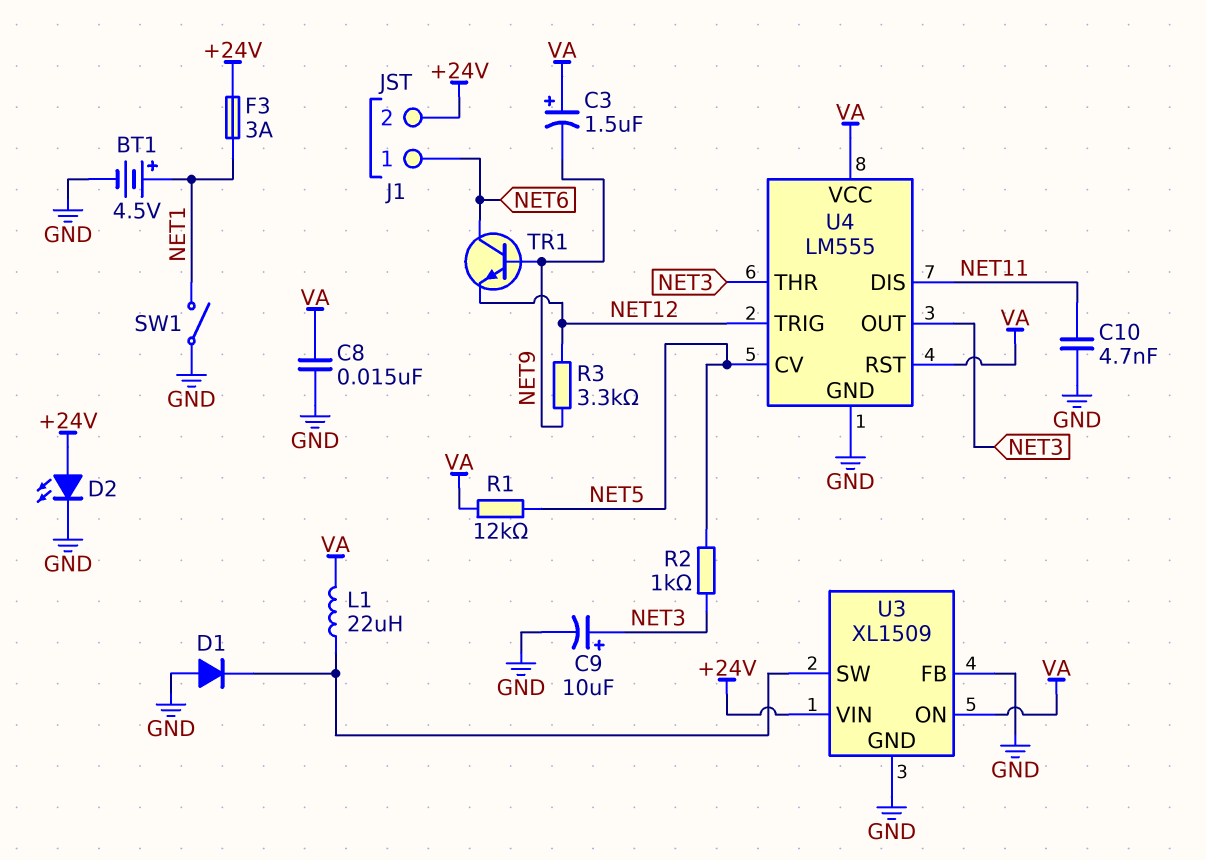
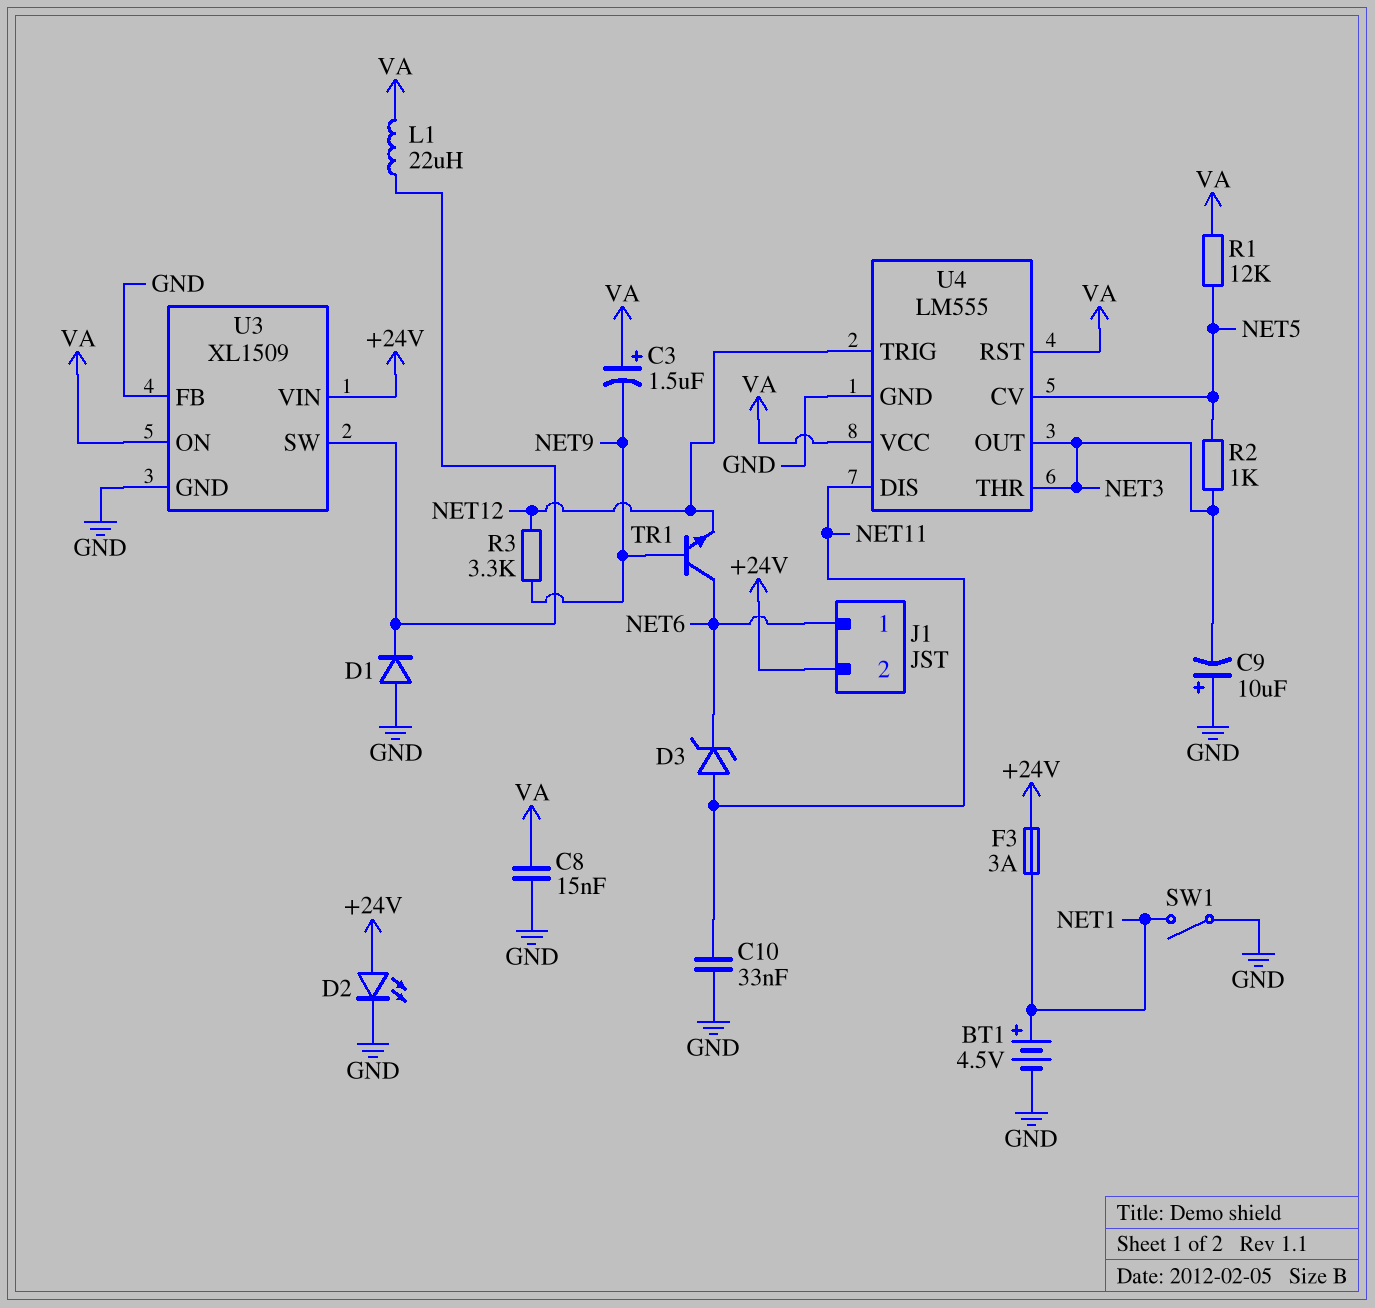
C9: 10uF (plus NET3, minus GND) -> 10uF (plus GND, minus NET3)
C10: 4.7nF (GND, NET11) -> 33nF (GND, NET11)
D3: none -> zener (A NET11, K NET6)

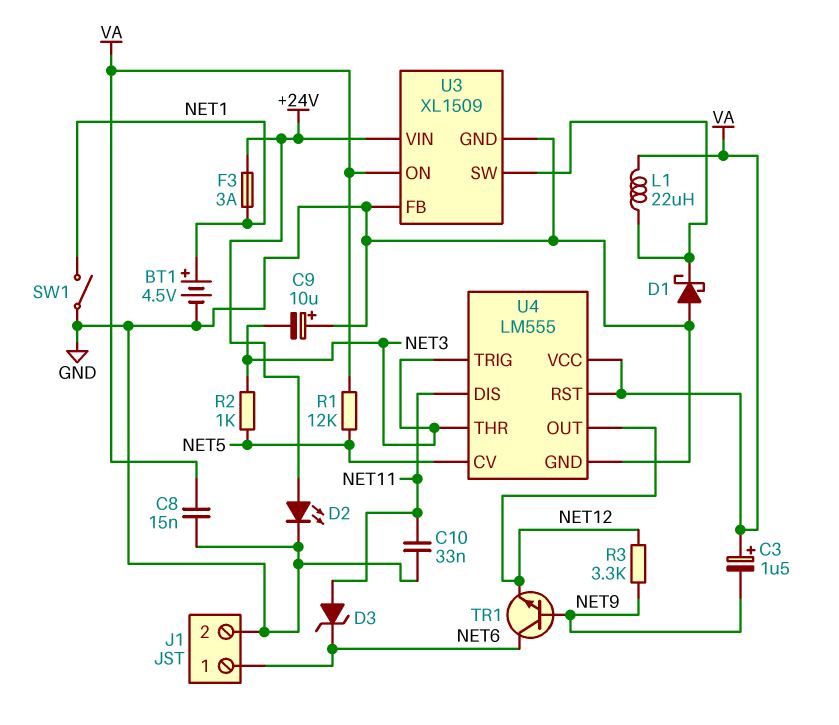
D1: diode (A GND, K U3/SW) -> schottky (A GND, K U3/SW)
J1 pin 2: +24V -> GND
U4 pin OUT: NET3 -> NET12
U4 pin TRIG: NET12 -> NET3

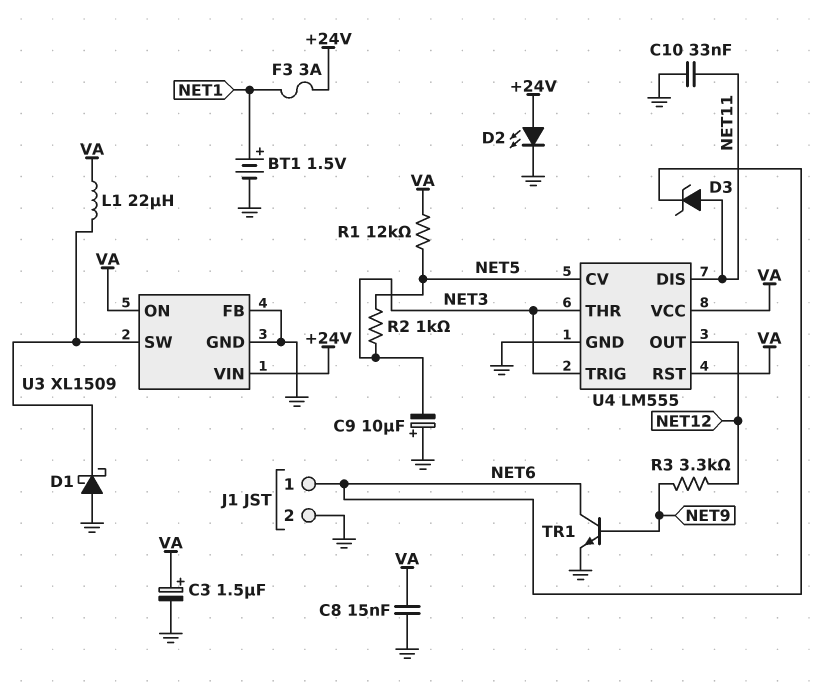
BT1: 4.5V (plus NET1, minus GND) -> 1.5V (plus NET1, minus GND)
C3: 1.5uF (plus VA, minus NET9) -> 1.5uF (plus VA, minus GND)
SW1: switch (GND, NET1) -> none
TR1: NPN (B NET9, C NET6, E NET12) -> NPN (B NET9, C NET6, E GND)

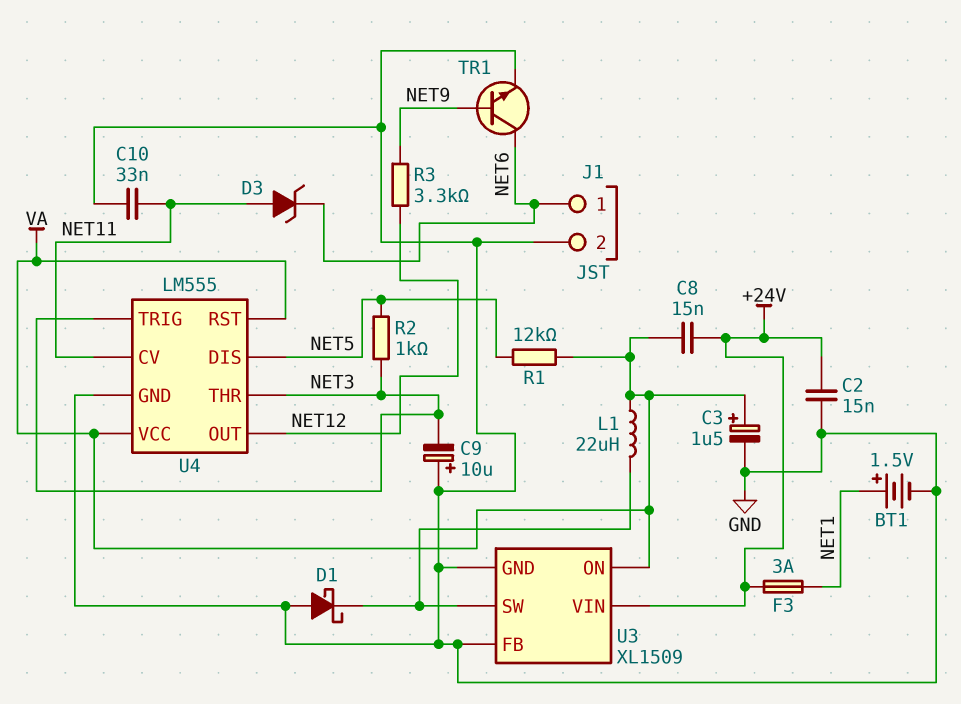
C2: none -> 15nF (+24V, GND)
C8: 15nF (GND, VA) -> 15nF (+24V, VA)
D2: LED (A +24V, K GND) -> none
U4 pin CV: NET5 -> NET11
U4 pin DIS: NET11 -> NET5

